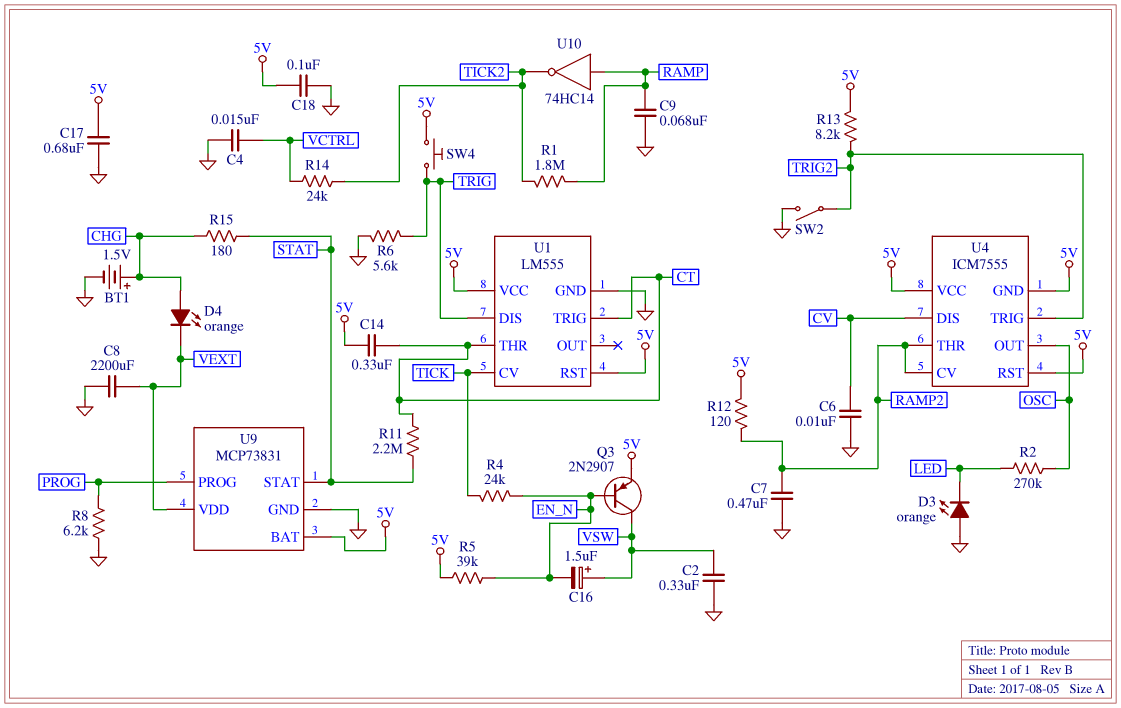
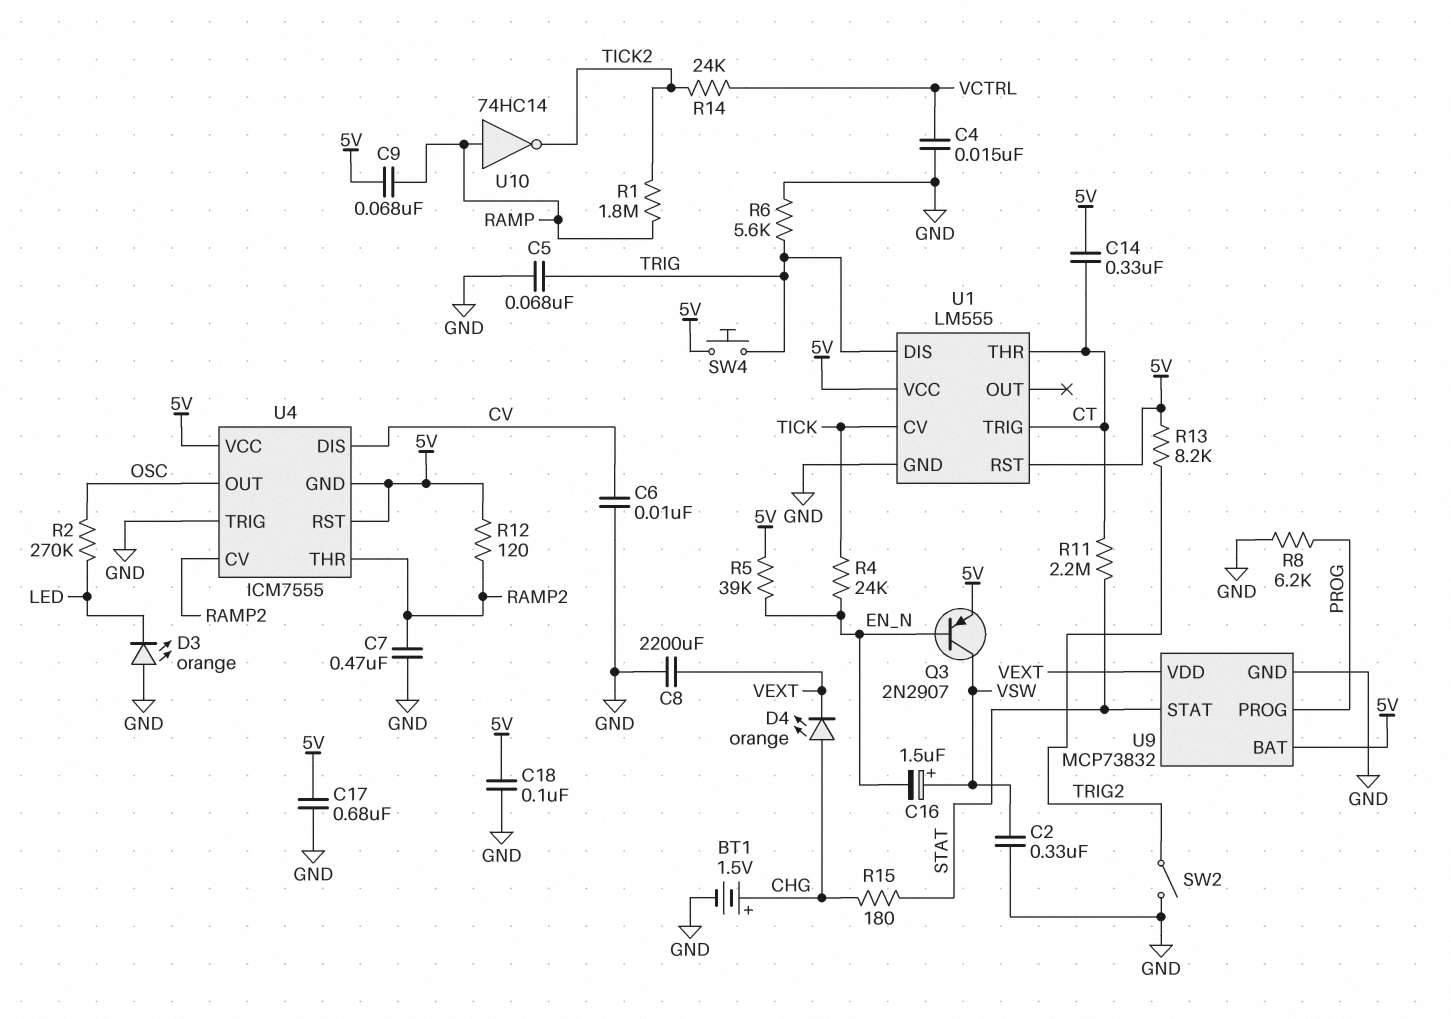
C5: none -> 68nF (GND, TRIG)
C9: 68nF (GND, RAMP) -> 68nF (5V, RAMP)
U4 pin TRIG: TRIG2 -> GND
U9: MCP73831 -> MCP73832

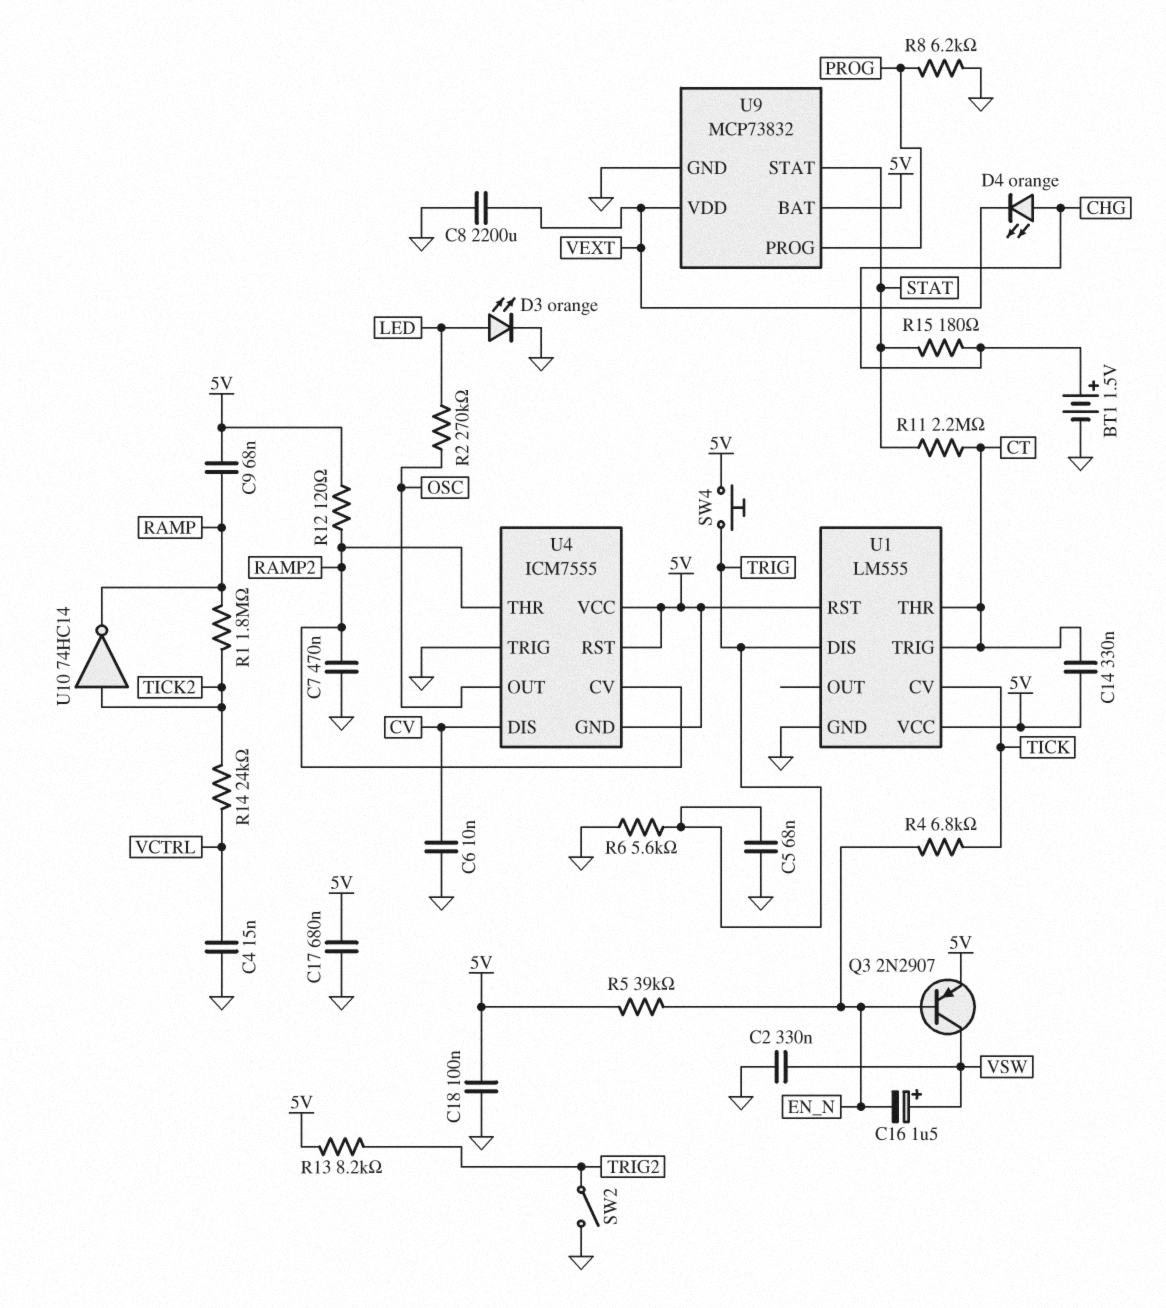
D3: LED orange (A GND, K LED) -> LED orange (A LED, K GND)
R4: 24k (EN_N, TICK) -> 6.8k (EN_N, TICK)
U10: NOT 74HC14 (in RAMP, out TICK2) -> NOT 74HC14 (in TICK2, out RAMP)

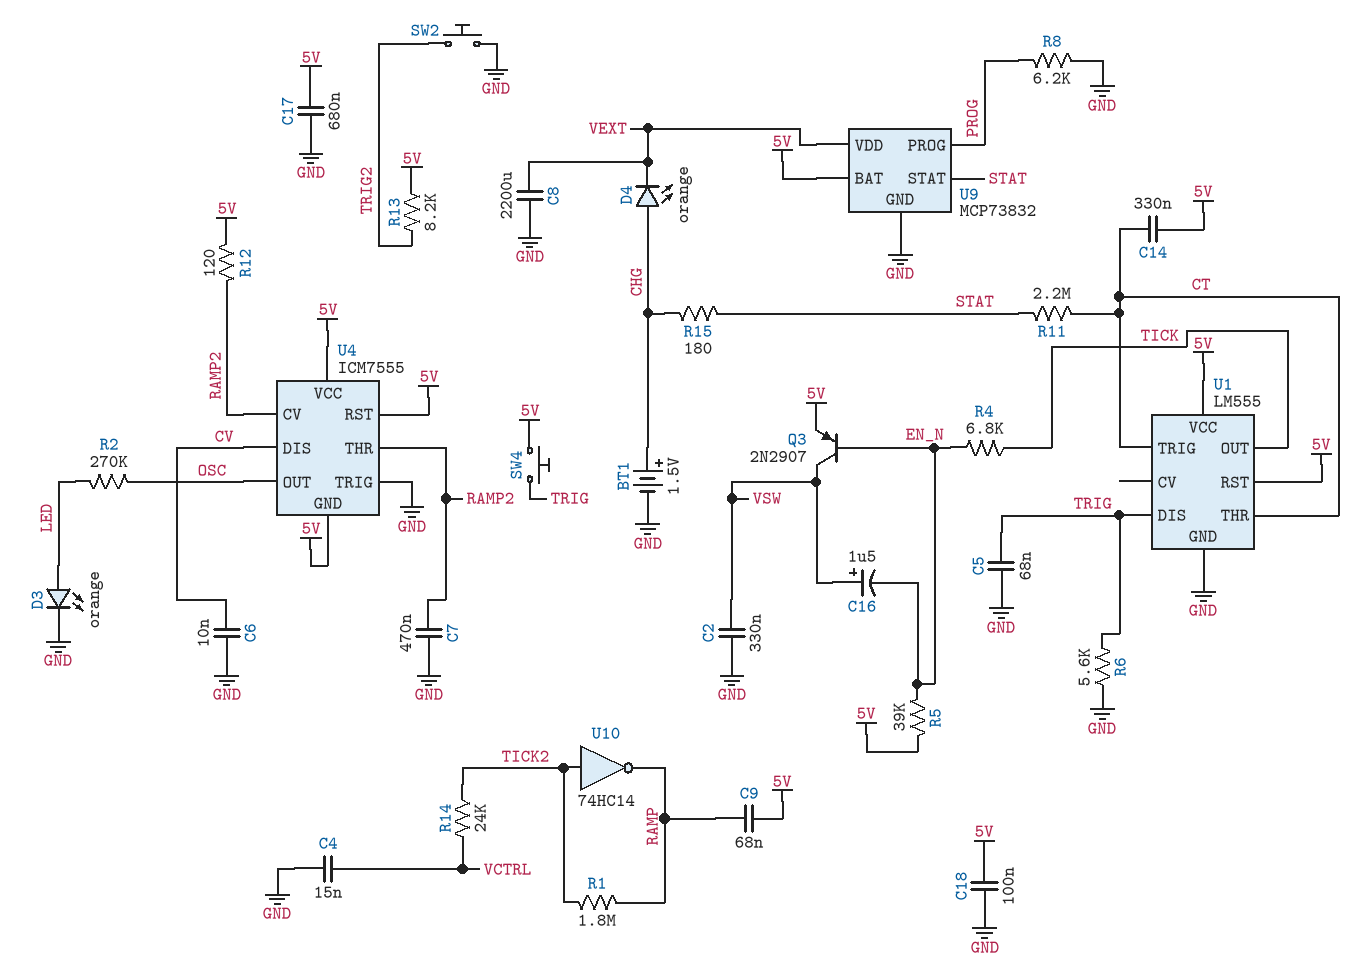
SW2: switch (GND, TRIG2) -> button (GND, TRIG2)
U1 pin CV: TICK -> none
U1 pin OUT: none -> TICK

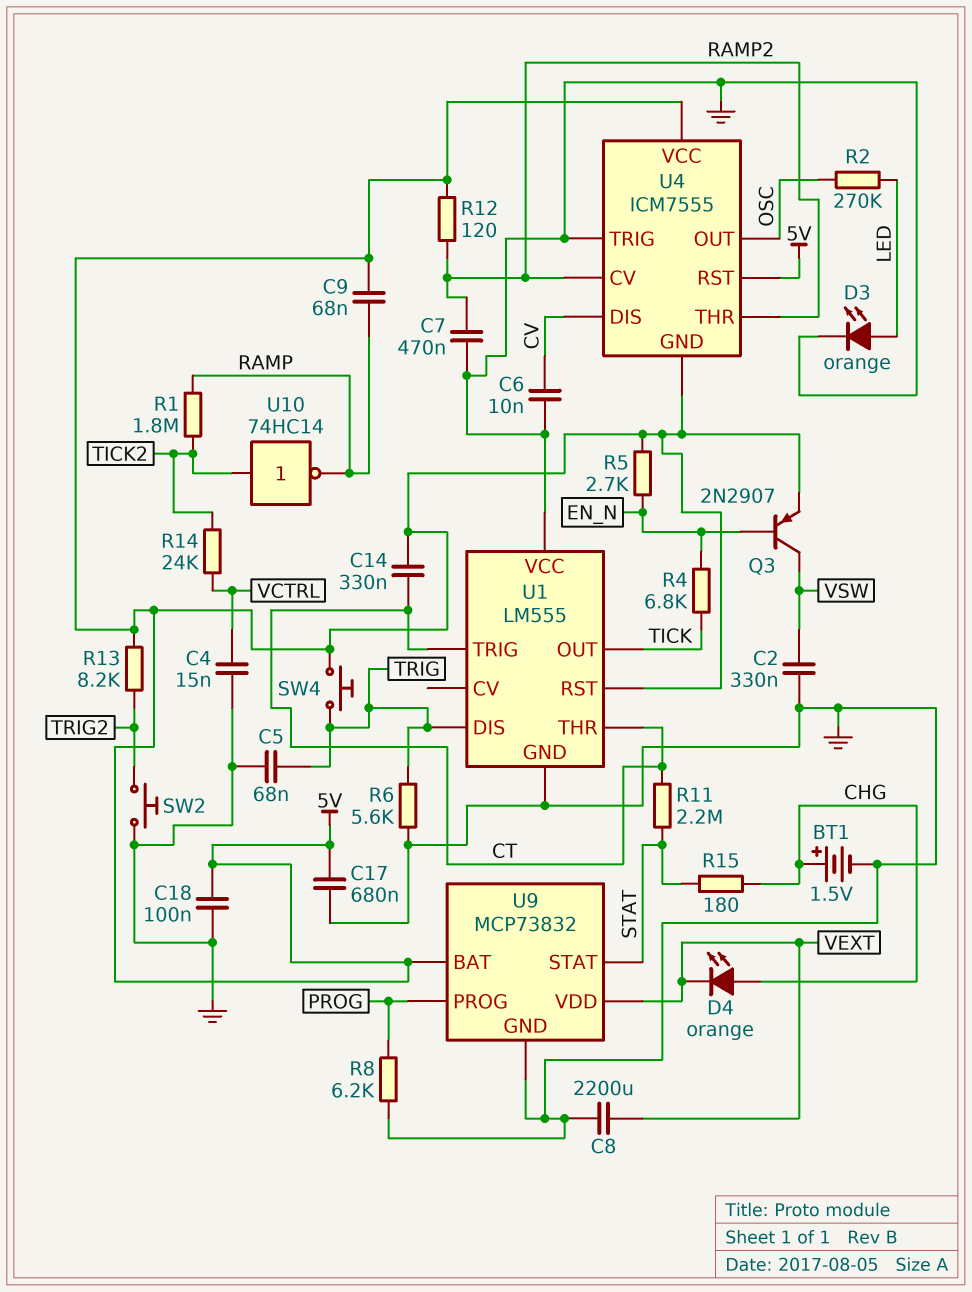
C16: 1.5uF (plus VSW, minus EN_N) -> none
R5: 39k (5V, EN_N) -> 2.7k (5V, EN_N)
U1 pin VCC: 5V -> GND

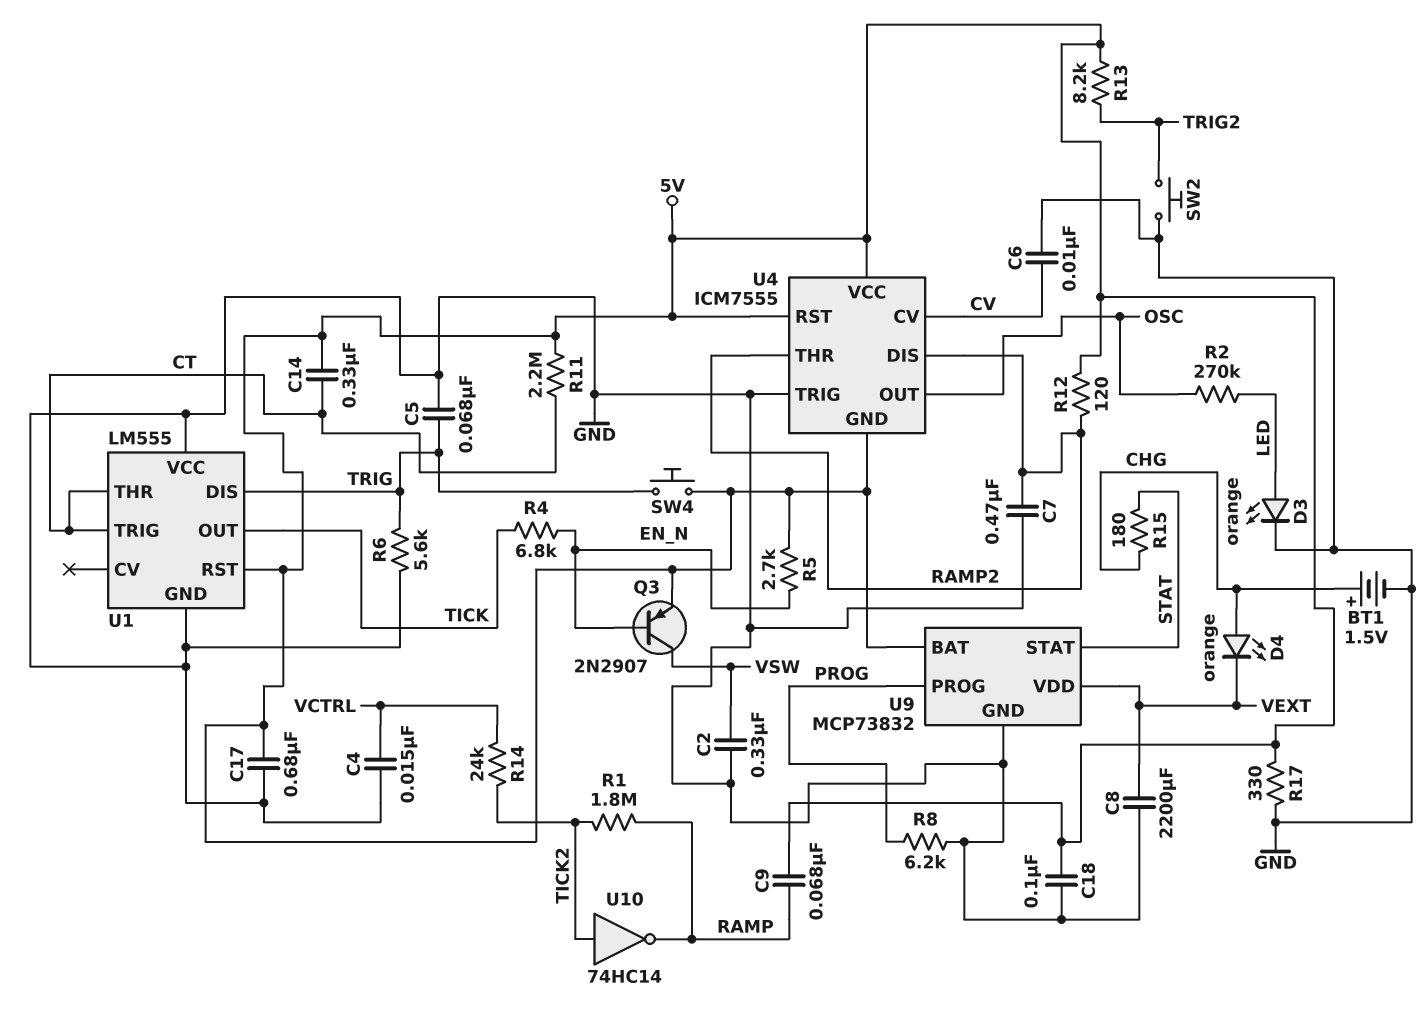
R11: 2.2M (CT, STAT) -> 2.2M (5V, CT)
R17: none -> 330 (5V, GND)
U4 pin CV: RAMP2 -> CV
U4 pin DIS: CV -> RAMP2

